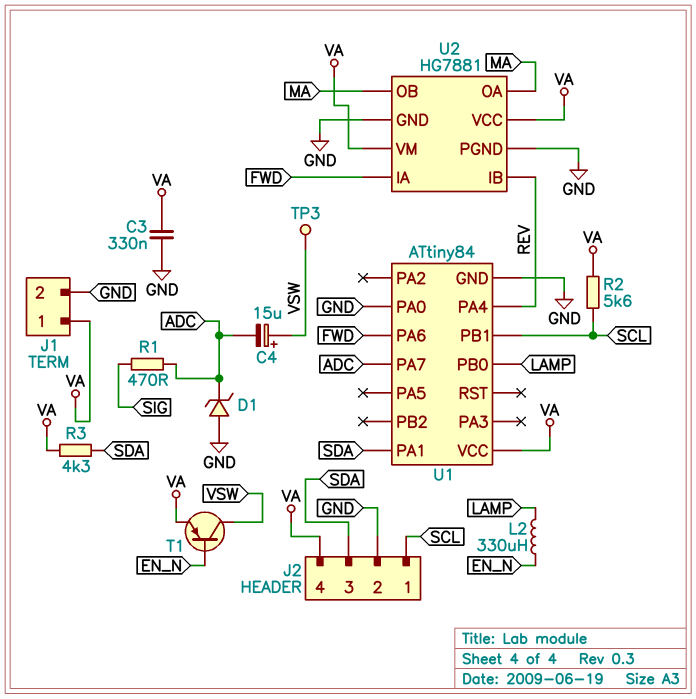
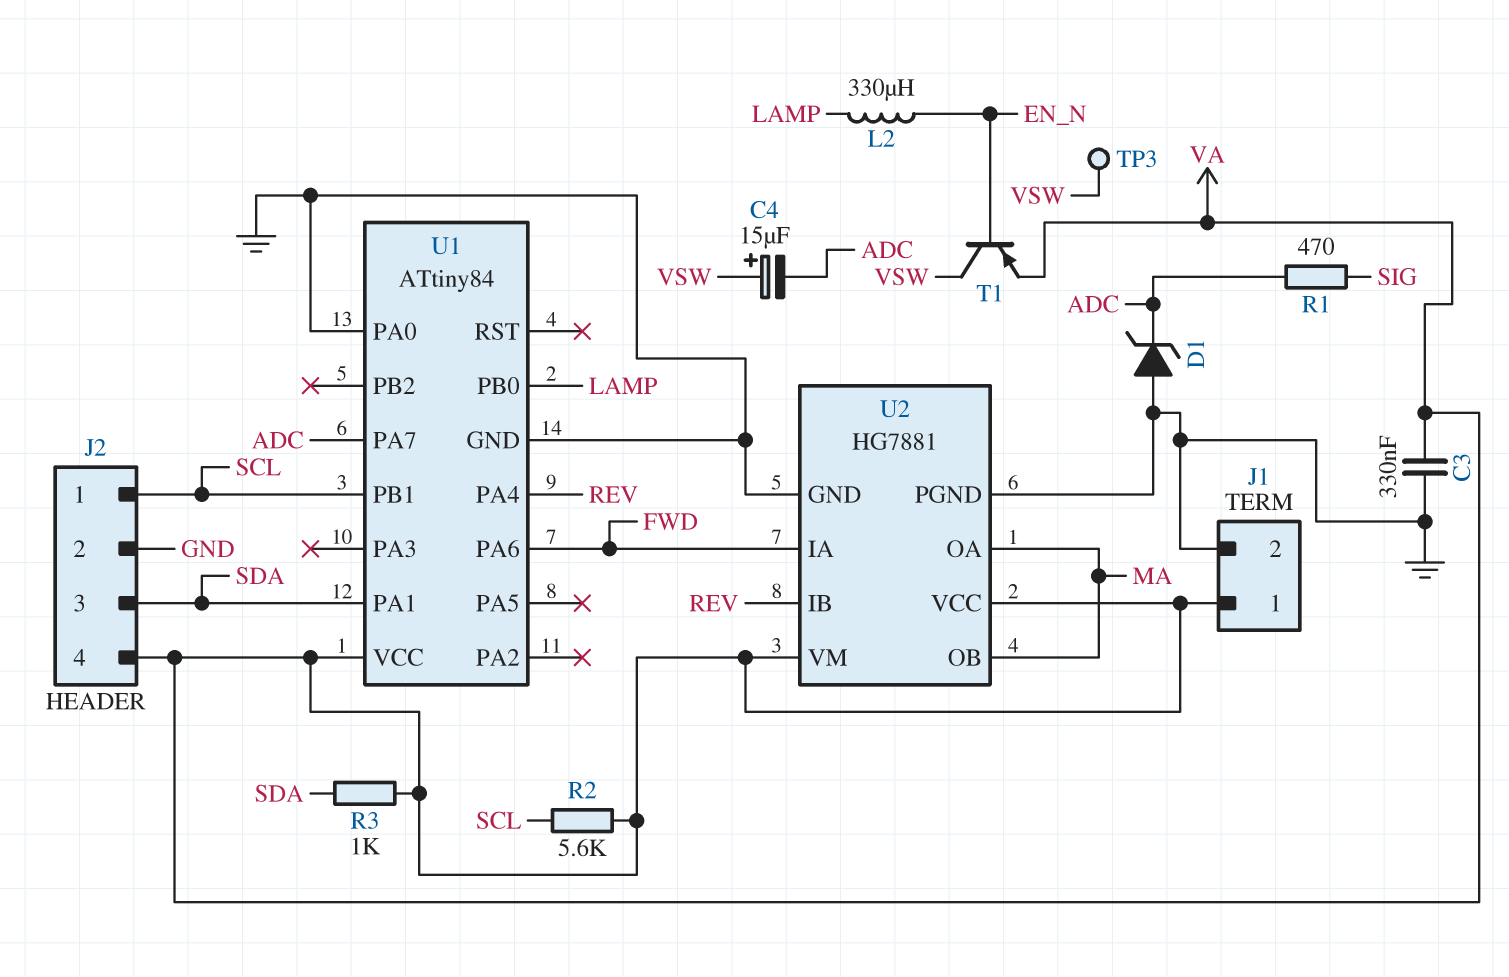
R3: 4.3k (SDA, VA) -> 1k (SDA, VA)

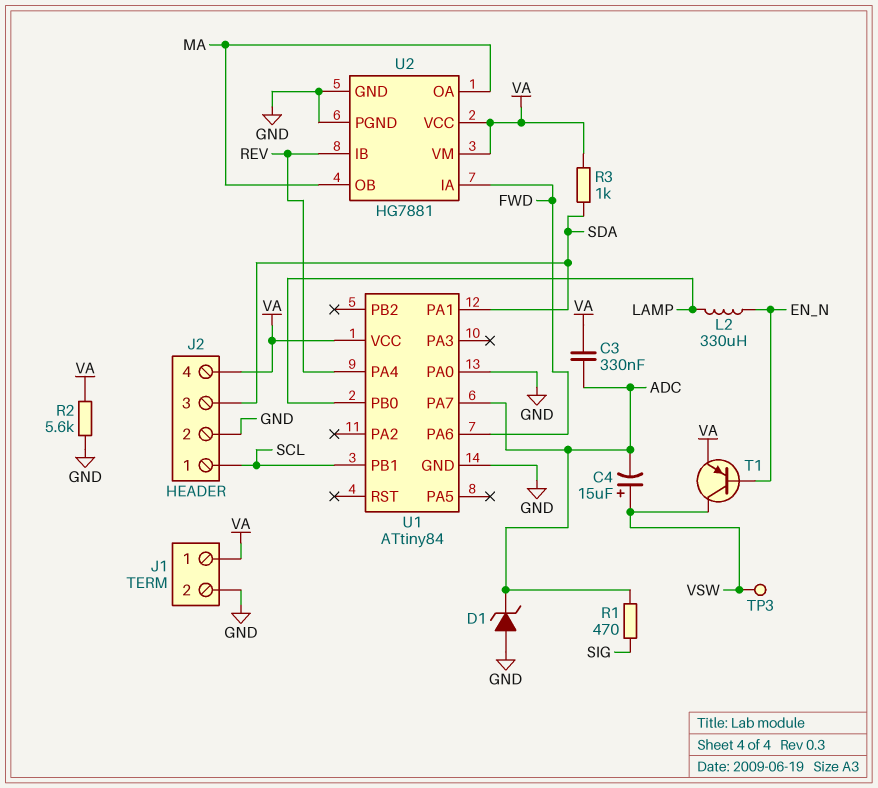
C3: 330nF (GND, VA) -> 330nF (ADC, VA)
R2: 5.6k (SCL, VA) -> 5.6k (GND, VA)

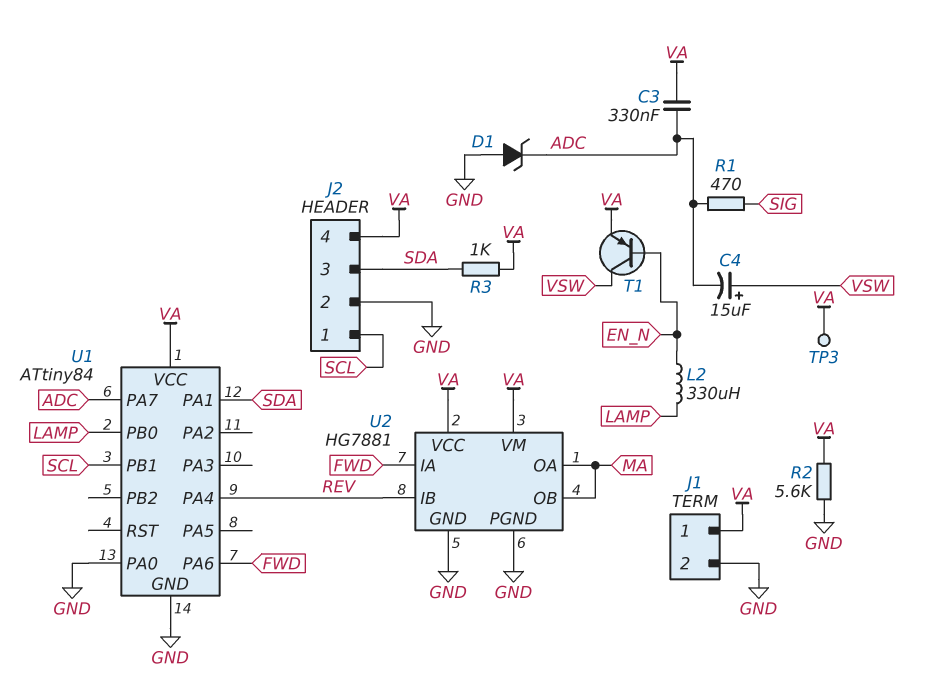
TP3: test point (VSW) -> test point (VA)

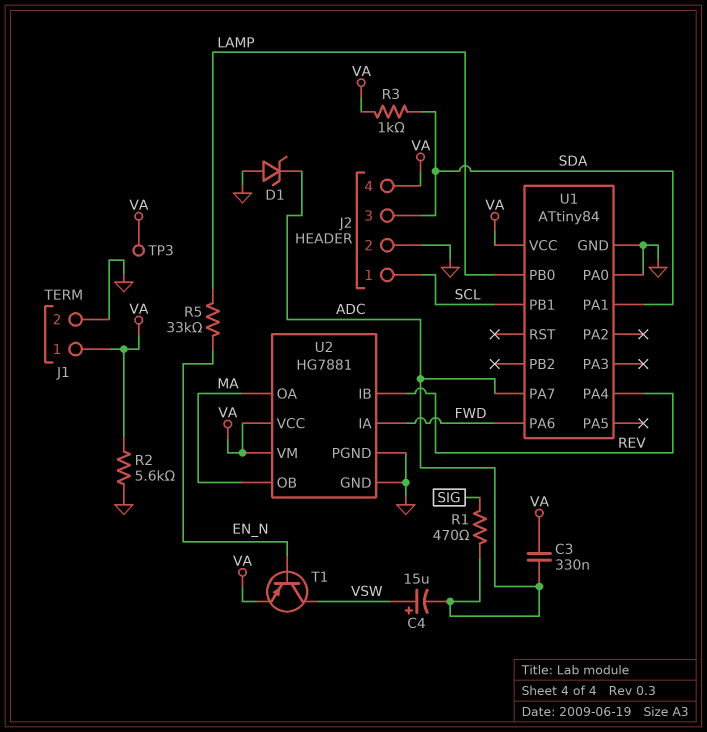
L2: 330uH (EN_N, LAMP) -> none
R5: none -> 33k (EN_N, LAMP)

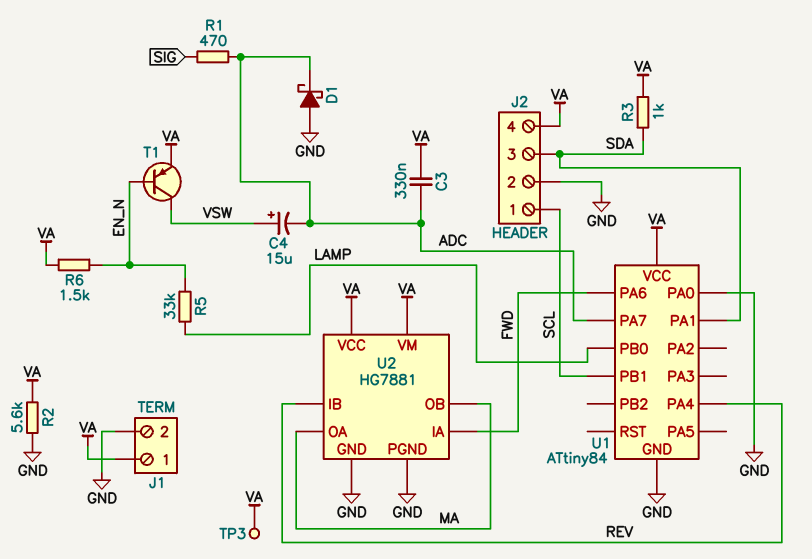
D1: zener (A GND, K ADC) -> schottky (A GND, K ADC)
R6: none -> 1.5k (EN_N, VA)

